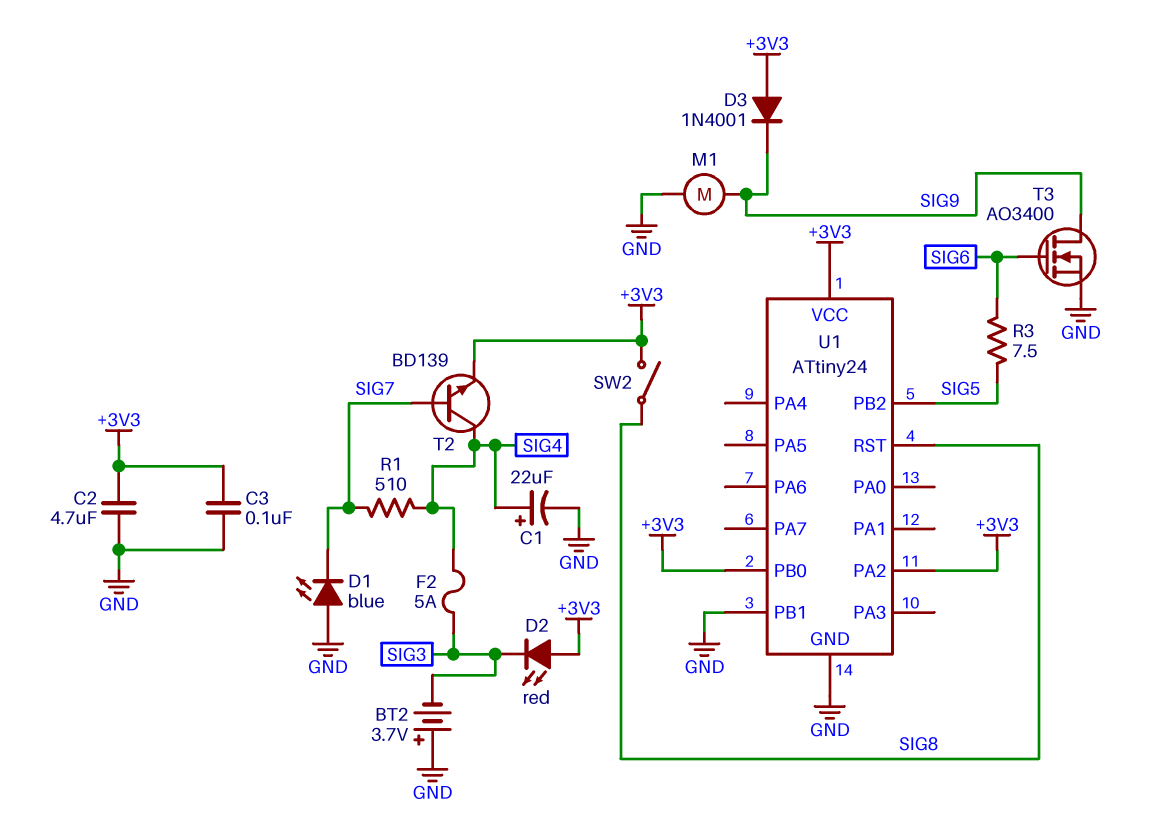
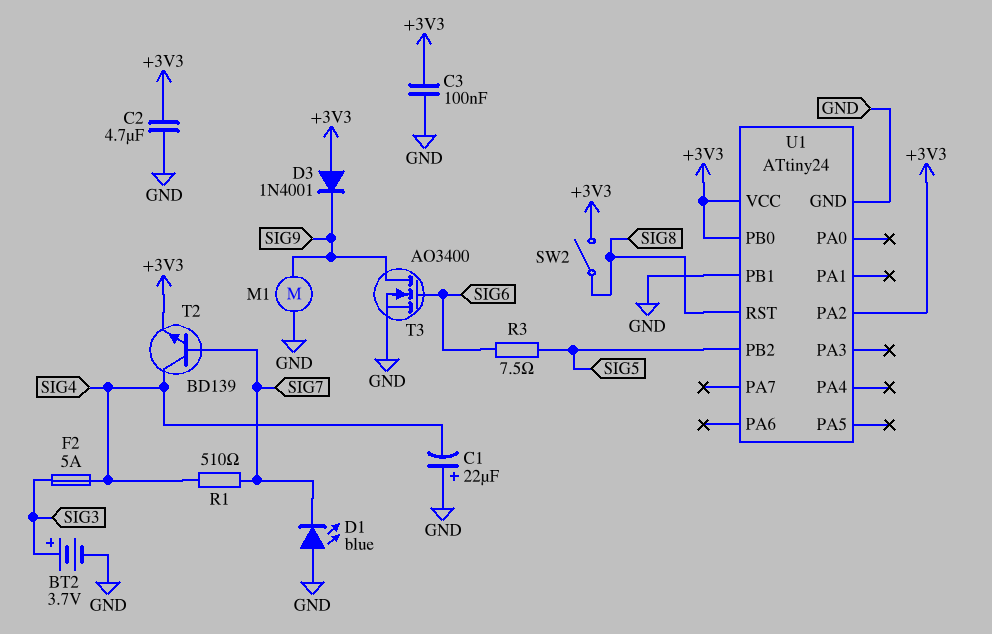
BT2: 3.7V (plus GND, minus SIG3) -> 3.7V (plus SIG3, minus GND)
C1: 22uF (plus SIG4, minus GND) -> 22uF (plus GND, minus SIG4)
D2: LED red (A +3V3, K SIG3) -> none

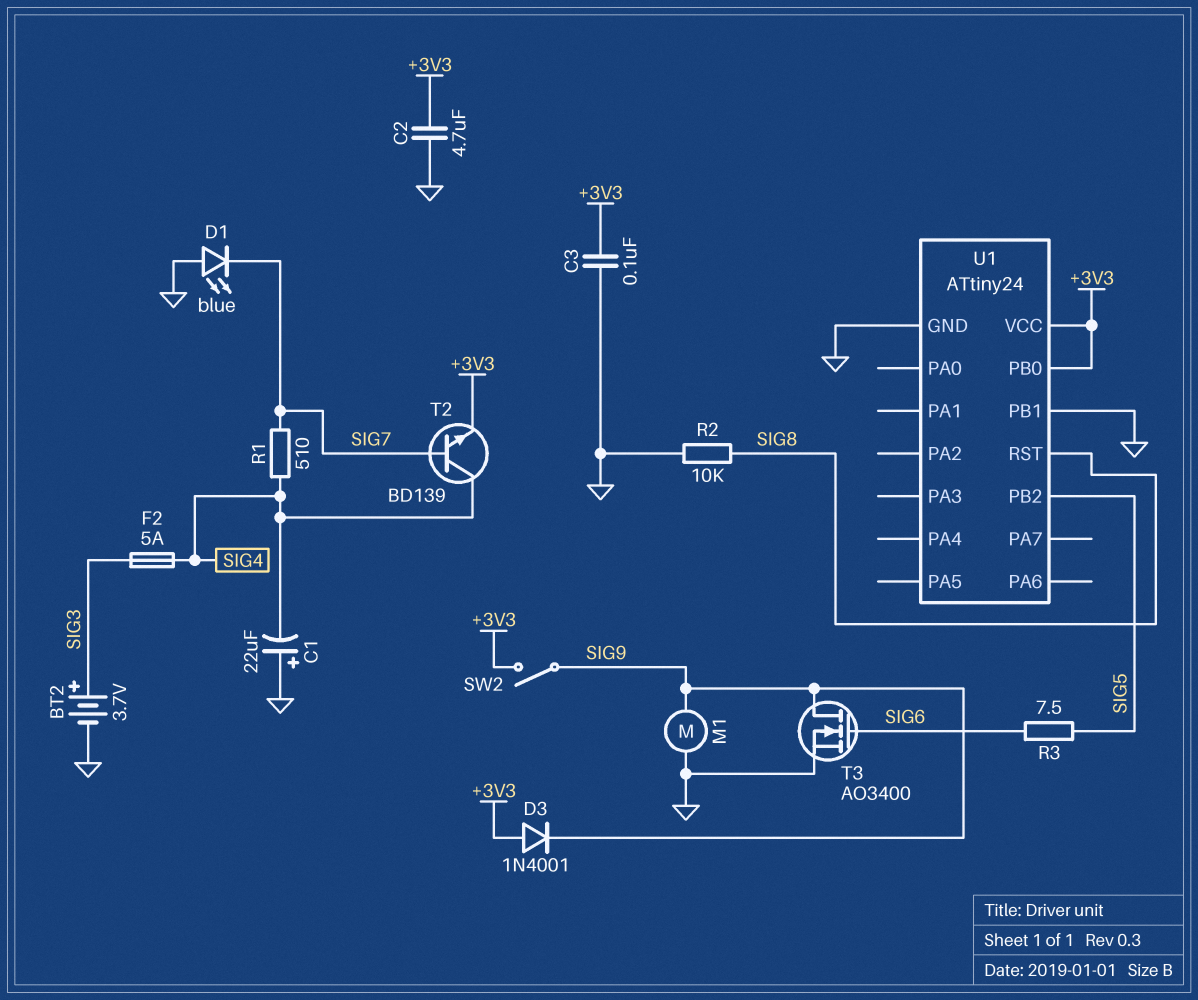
R2: none -> 10k (GND, SIG8)
SW2: switch (+3V3, SIG8) -> switch (+3V3, SIG9)
U1 pin PA2: +3V3 -> none

